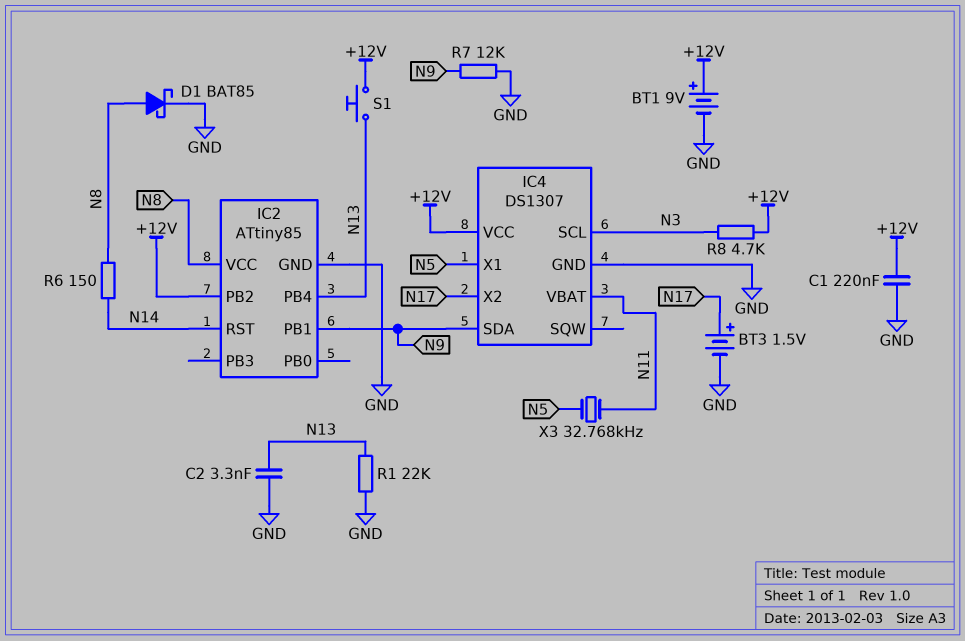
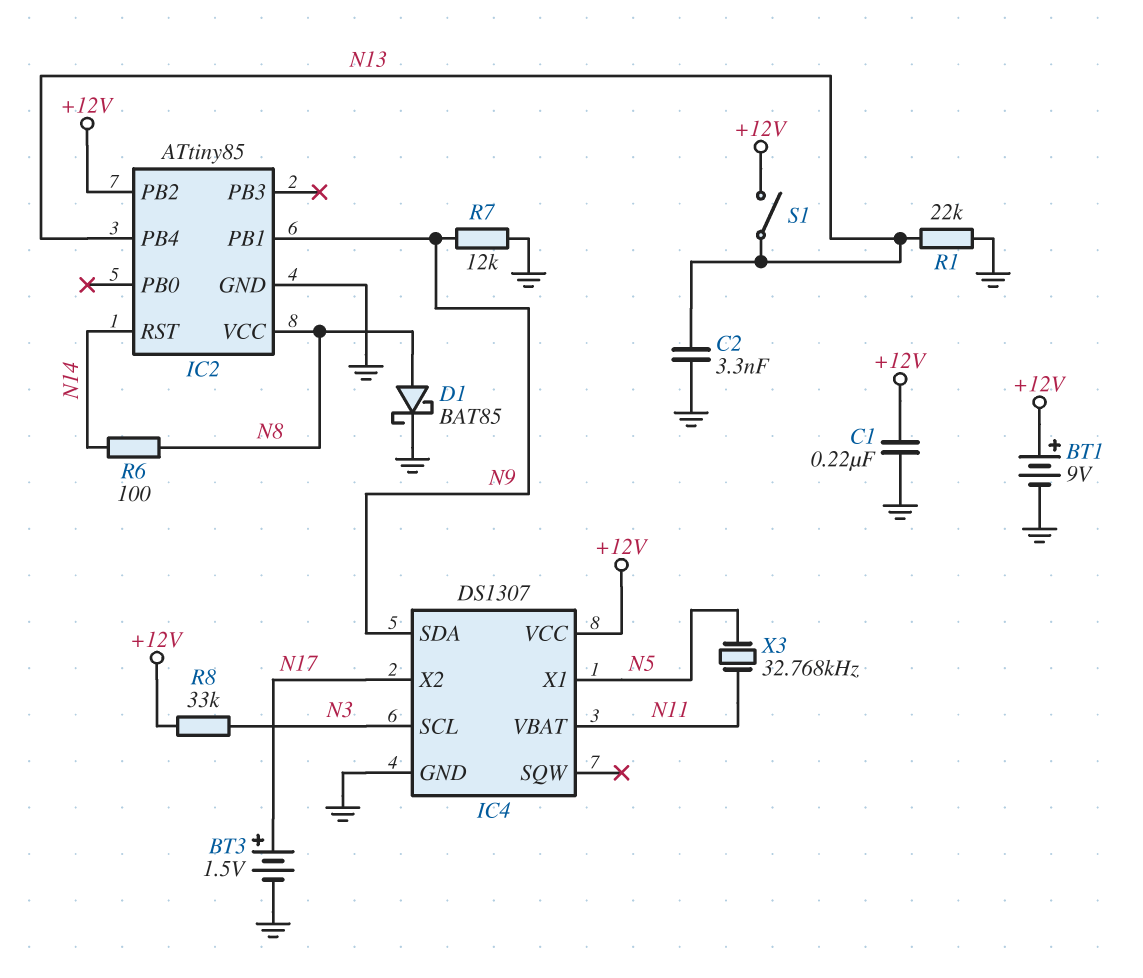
R6: 150 (N8, N14) -> 100 (N8, N14)
R8: 4.7k (+12V, N3) -> 33k (+12V, N3)
S1: button (+12V, N13) -> switch (+12V, N13)

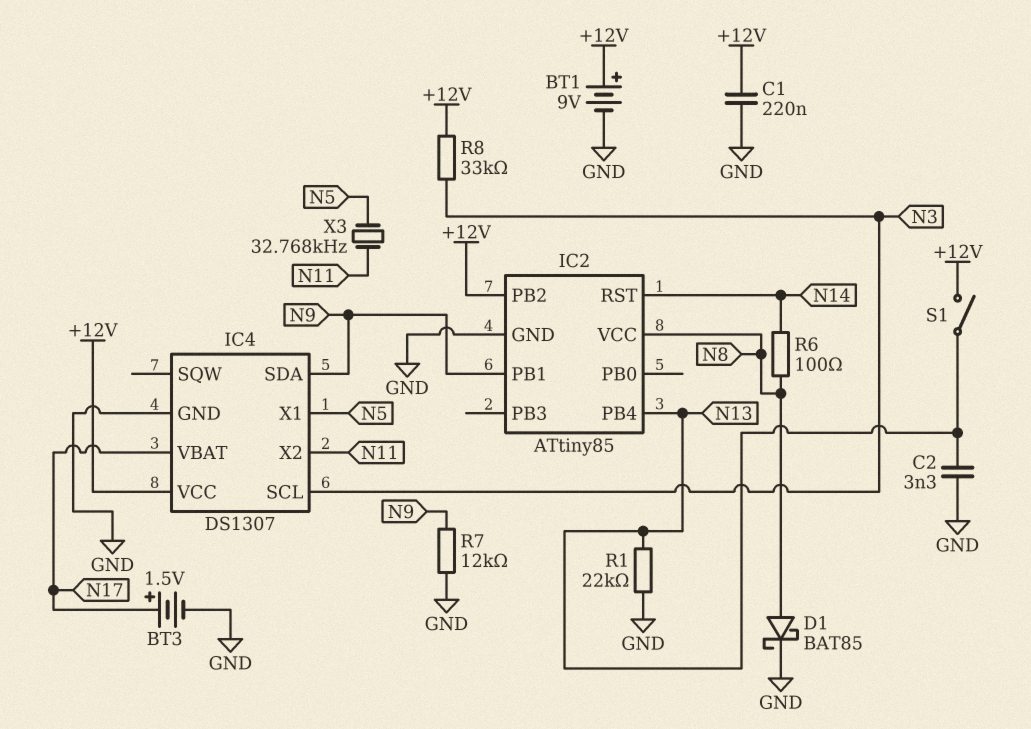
IC4 pin VBAT: N11 -> N17
IC4 pin X2: N17 -> N11

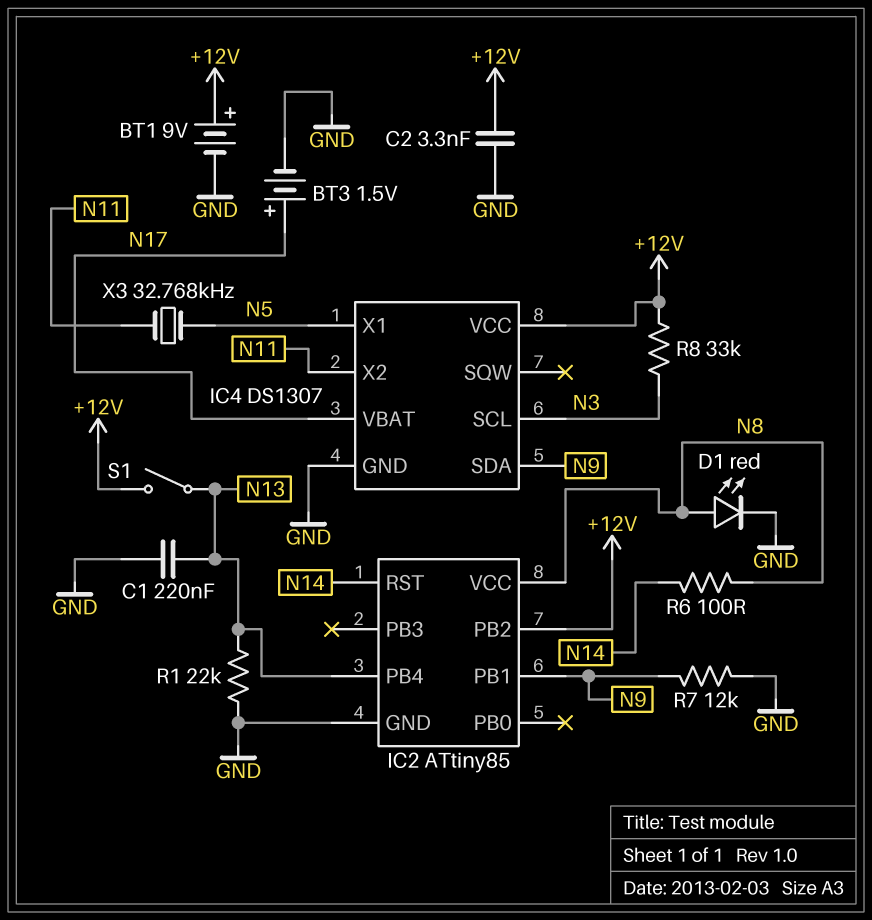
C1: 220nF (+12V, GND) -> 220nF (GND, N13)
C2: 3.3nF (GND, N13) -> 3.3nF (+12V, GND)
D1: schottky BAT85 (A N8, K GND) -> LED red (A N8, K GND)

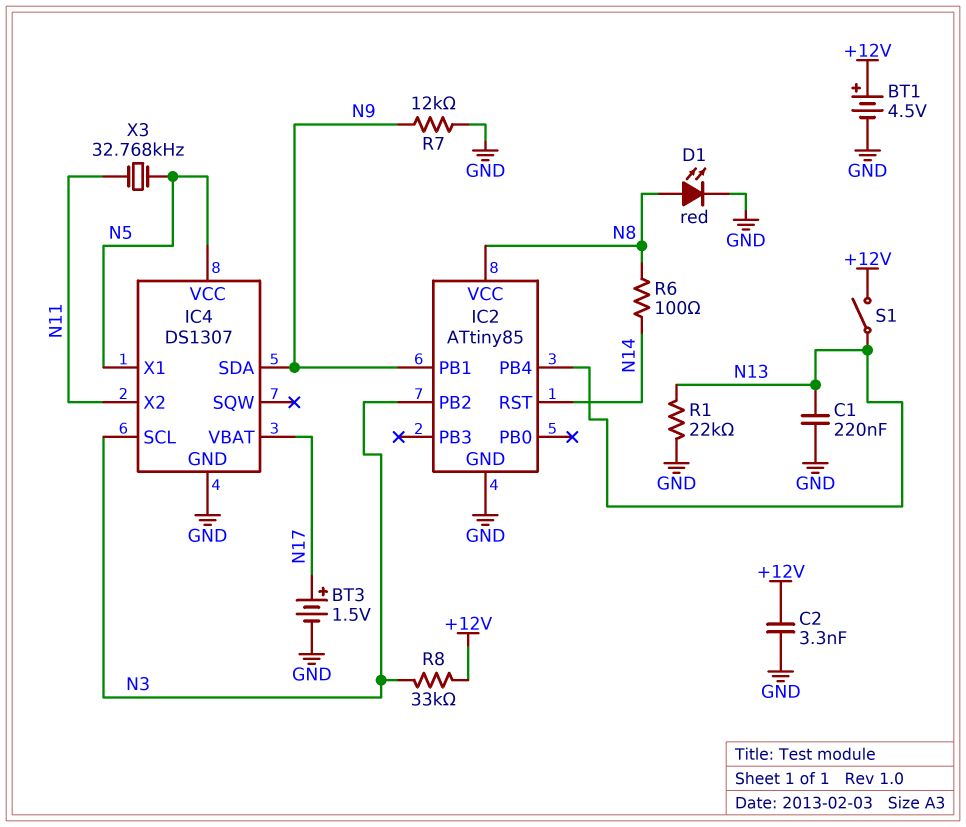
BT1: 9V (plus +12V, minus GND) -> 4.5V (plus +12V, minus GND)
IC2 pin PB2: +12V -> N3
IC4 pin VCC: +12V -> N5

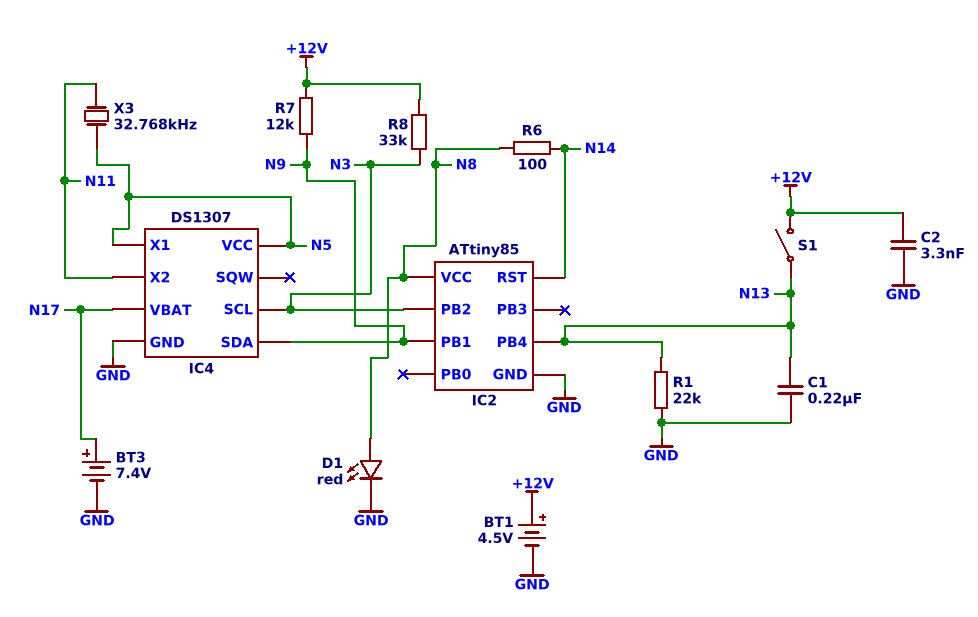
BT3: 1.5V (plus N17, minus GND) -> 7.4V (plus N17, minus GND)
R7: 12k (GND, N9) -> 12k (+12V, N9)

